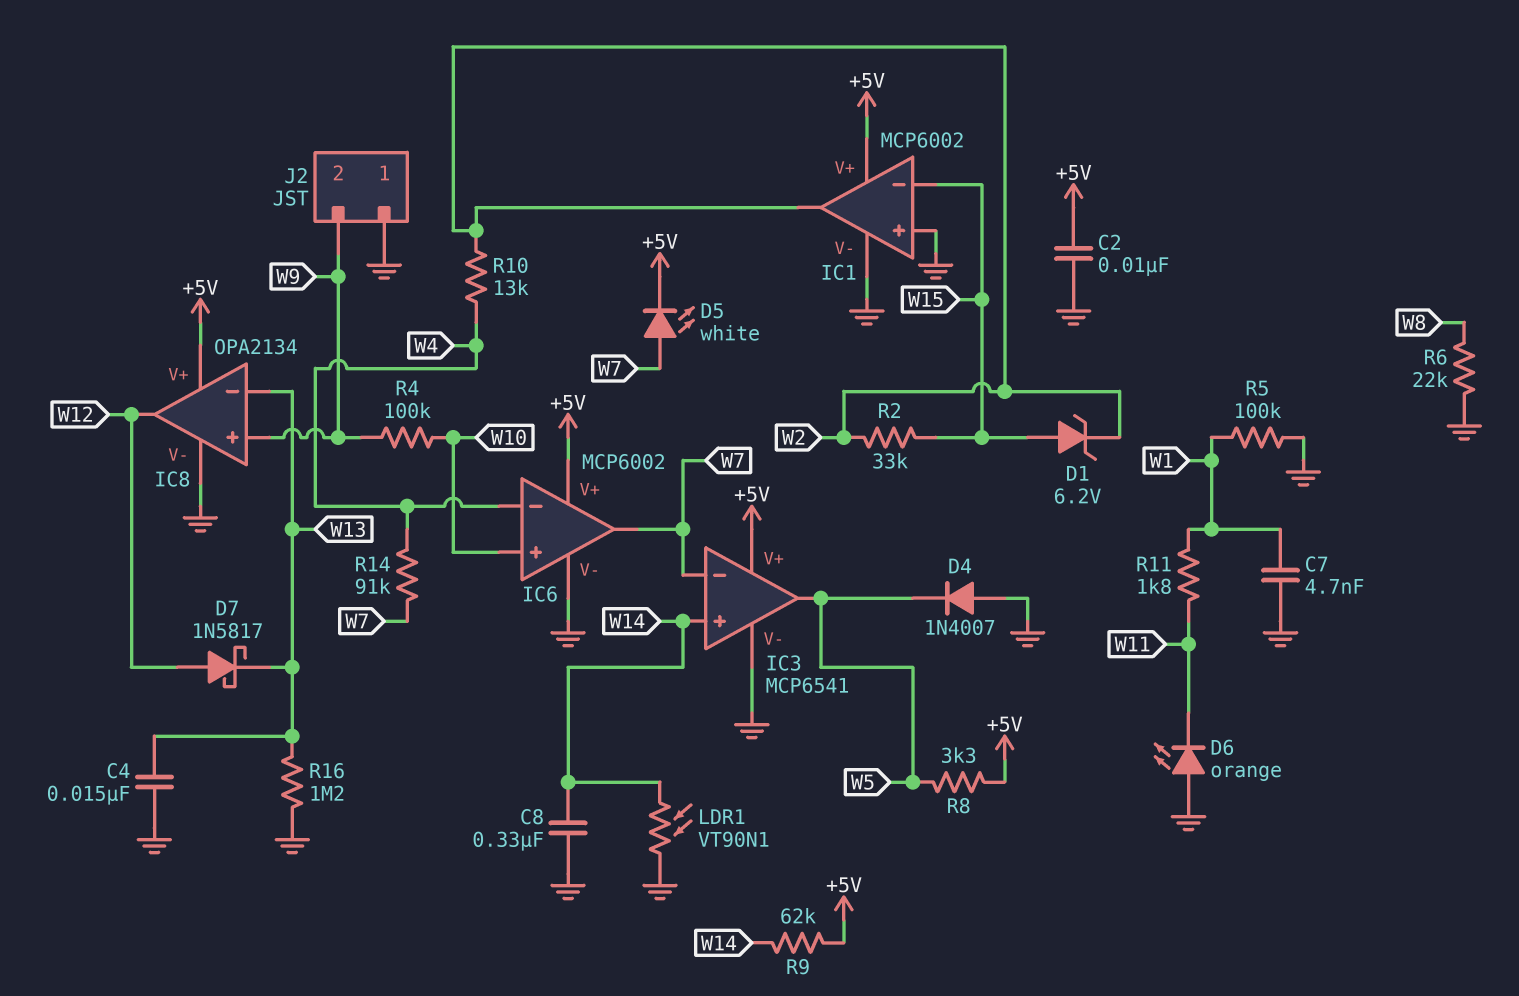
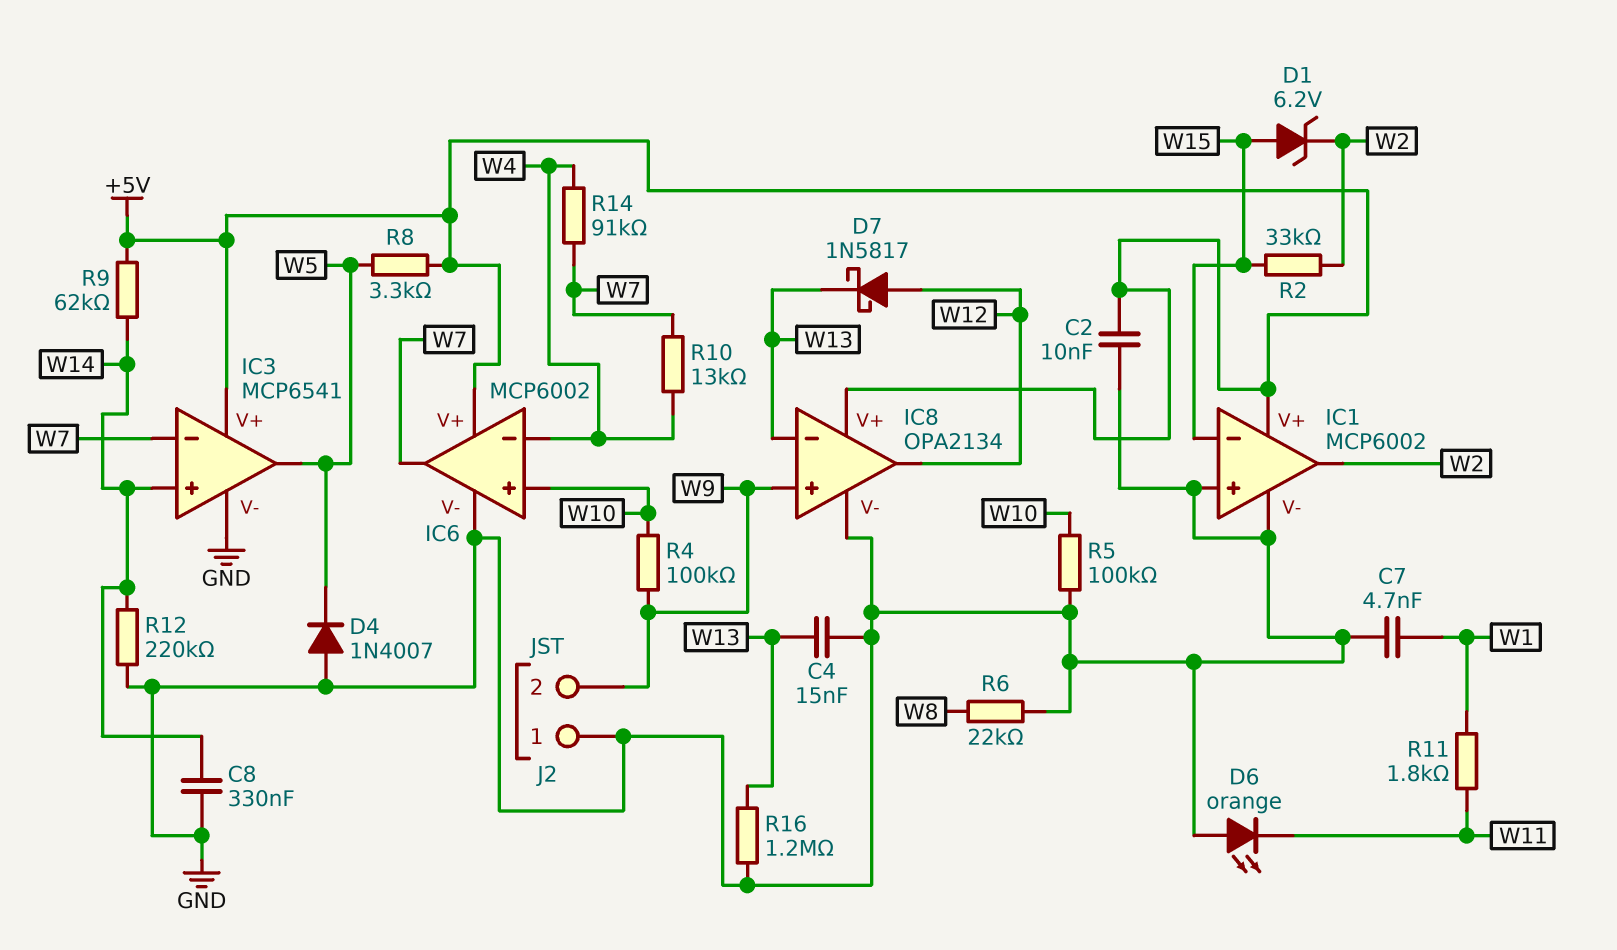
D5: LED white (A W7, K +5V) -> none
LDR1: VT90N1 (GND, W14) -> none
R5: 100k (GND, W1) -> 100k (GND, W10)
R10: 13k (W2, W4) -> 13k (W4, W7)
R12: none -> 220k (GND, W14)

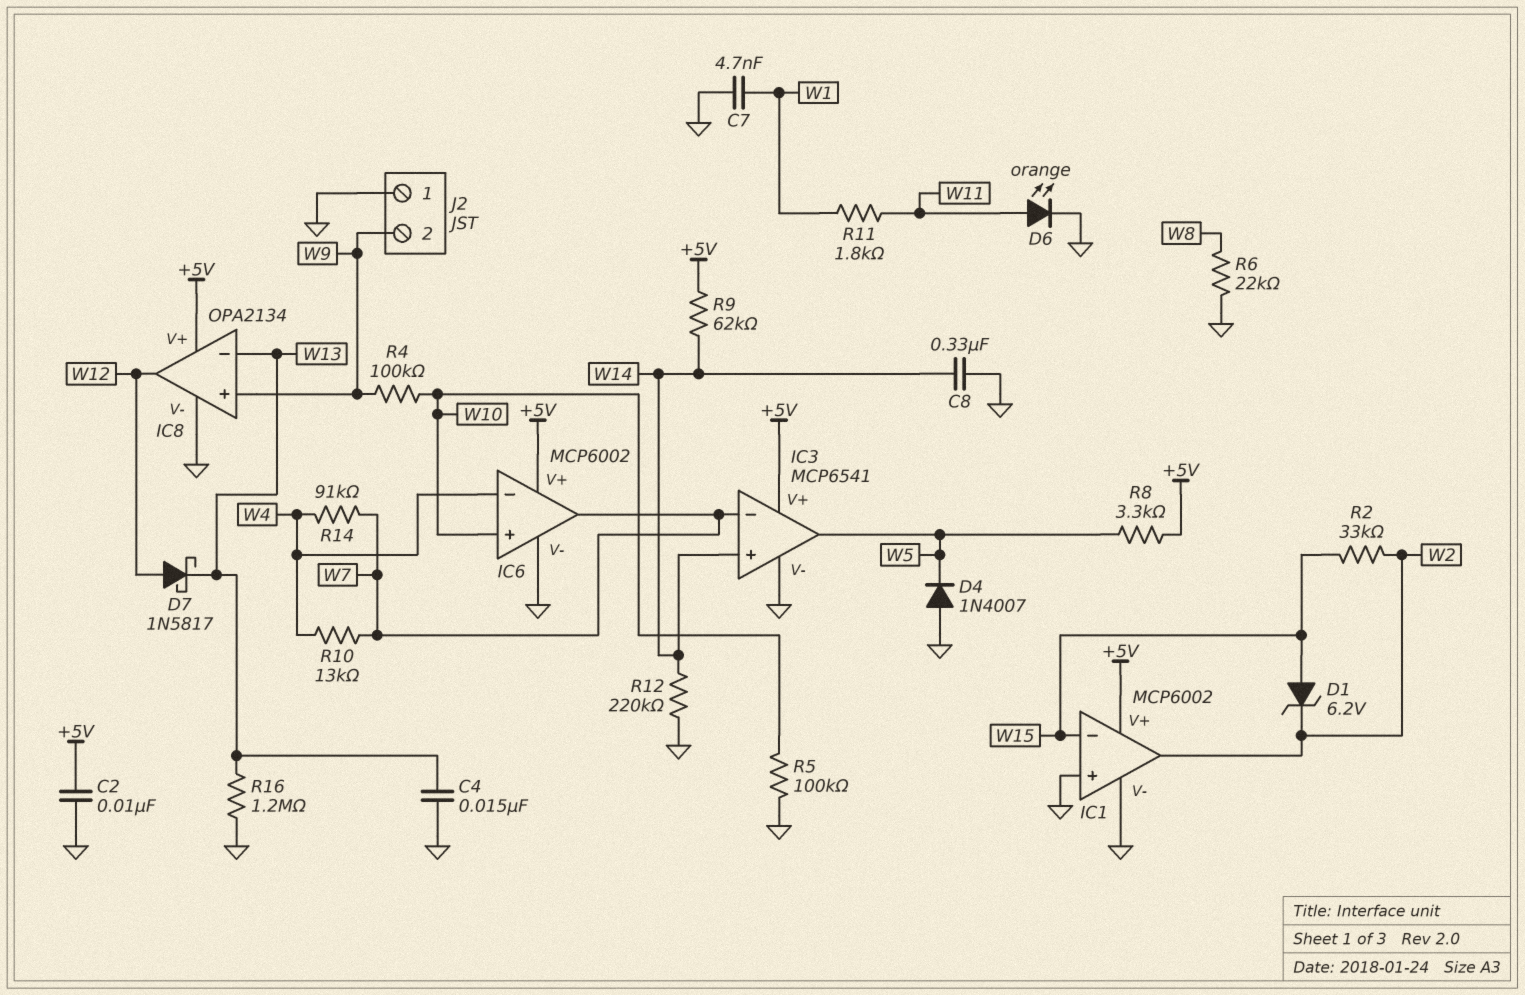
D6: LED orange (A GND, K W11) -> LED orange (A W11, K GND)

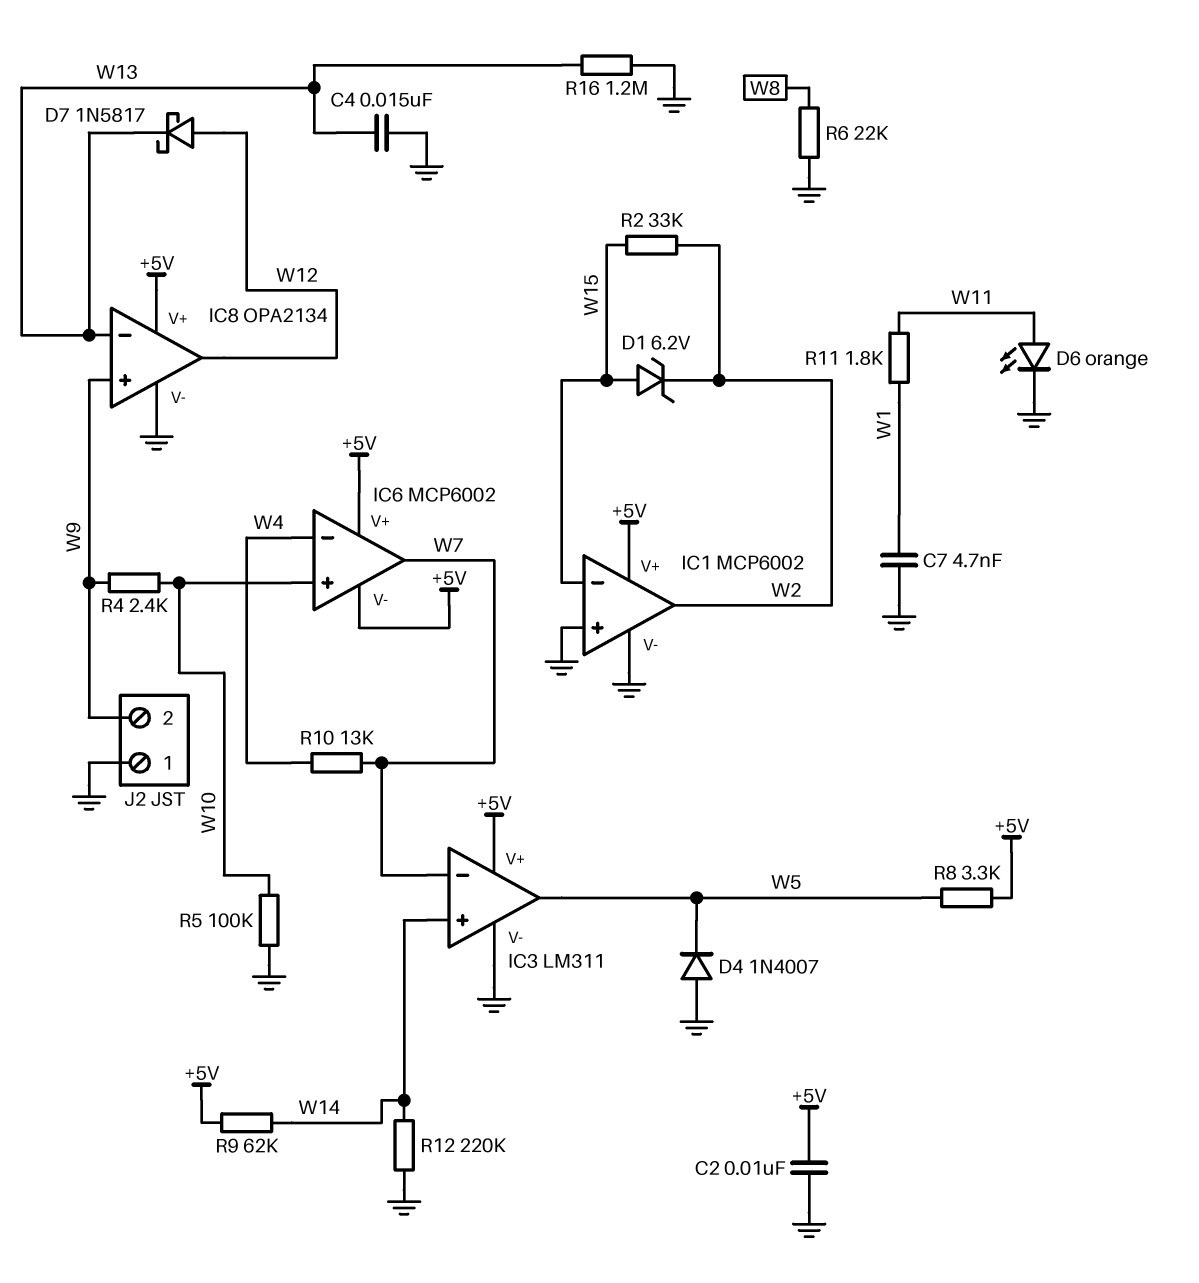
C8: 330nF (GND, W14) -> none
IC3: MCP6541 -> LM311
IC6 pin V-: GND -> +5V
R4: 100k (W9, W10) -> 2.4k (W9, W10)
R14: 91k (W4, W7) -> none

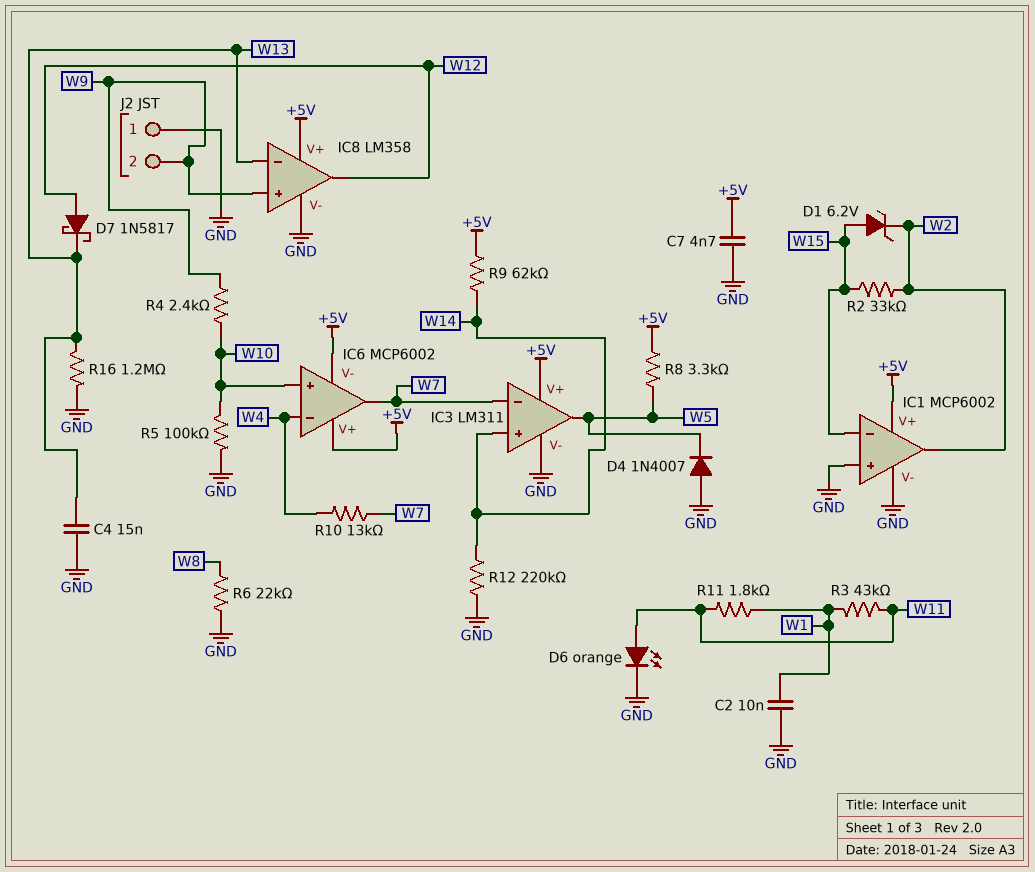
C2: 10nF (+5V, GND) -> 10nF (GND, W1)
C7: 4.7nF (GND, W1) -> 4.7nF (+5V, GND)
IC8: OPA2134 -> LM358
R3: none -> 43k (W1, W11)

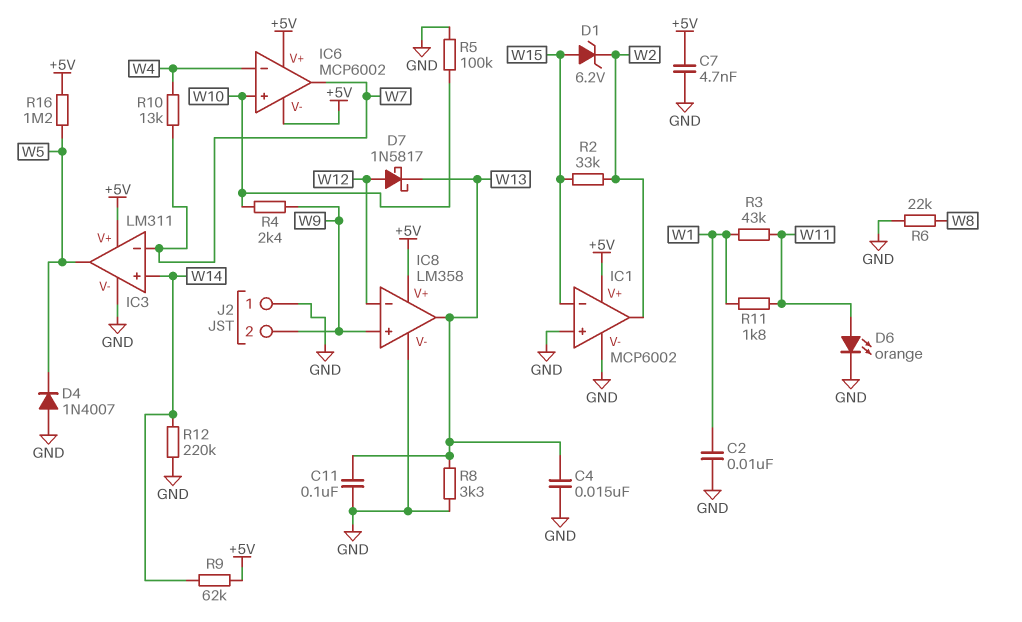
C11: none -> 100nF (GND, W13)
IC8 pin in-: W13 -> W12
IC8 pin out: W12 -> W13
R8: 3.3k (+5V, W5) -> 3.3k (GND, W13)
R16: 1.2M (GND, W13) -> 1.2M (+5V, W5)

